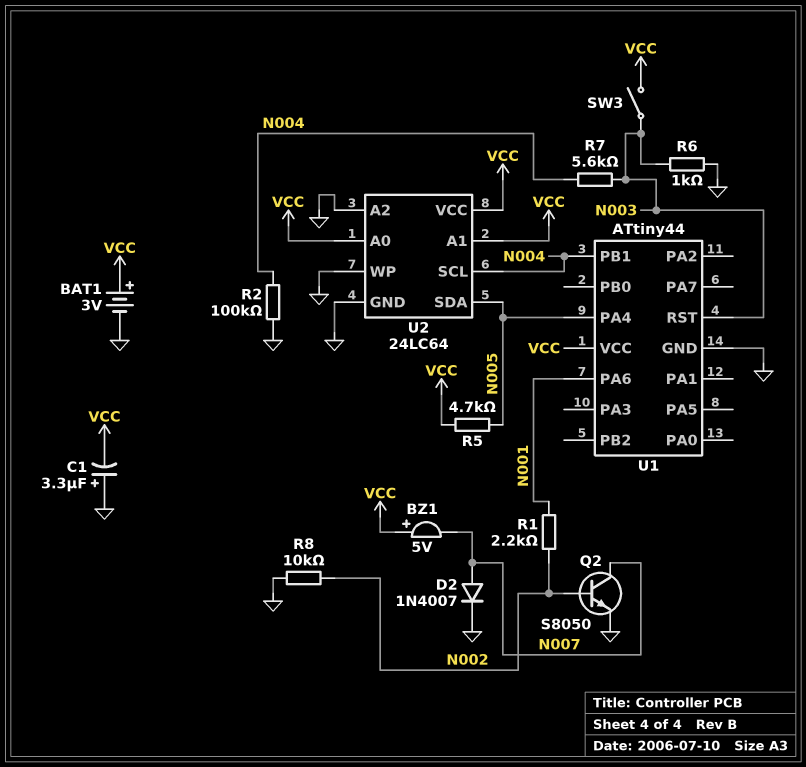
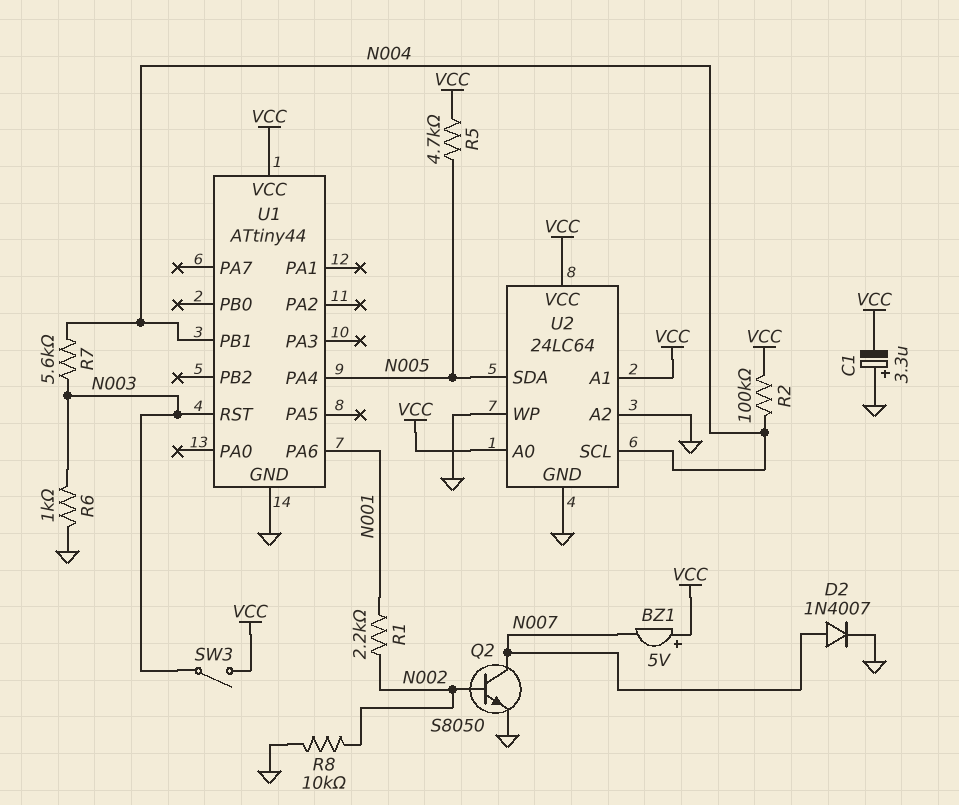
BAT1: 3V (plus VCC, minus GND) -> none
R2: 100k (GND, N004) -> 100k (N004, VCC)

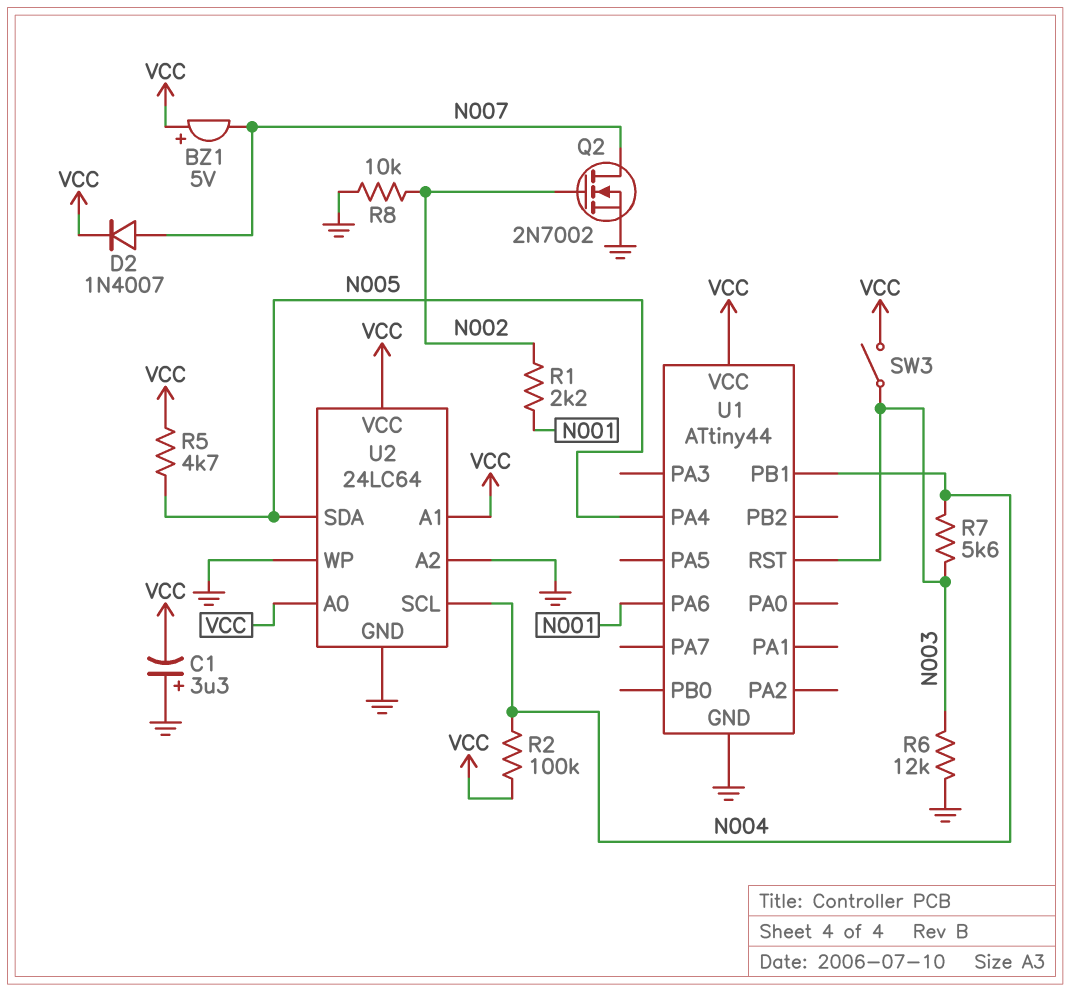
D2: diode 1N4007 (A N007, K GND) -> diode 1N4007 (A N007, K VCC)
Q2: NPN S8050 (B N002, C N007, E GND) -> NMOS 2N7002 (G N002, D N007, S GND)
R6: 1k (GND, N003) -> 12k (GND, N003)

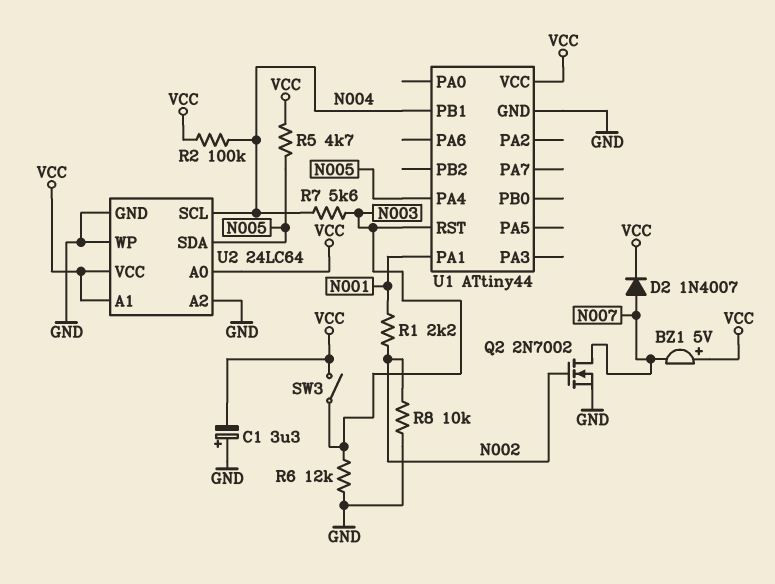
U1 pin PA1: none -> N001
U1 pin PA6: N001 -> none

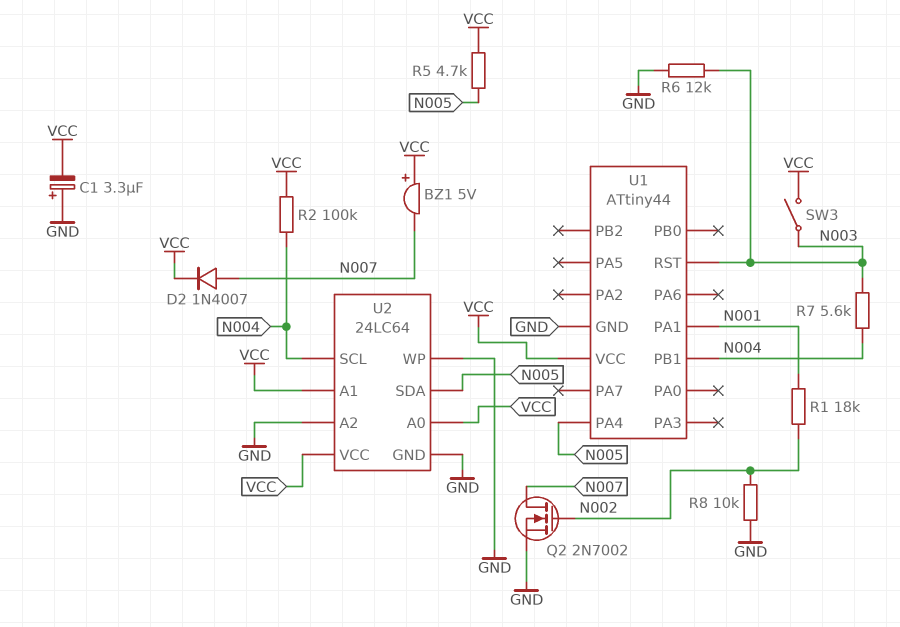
R1: 2.2k (N001, N002) -> 18k (N001, N002)

